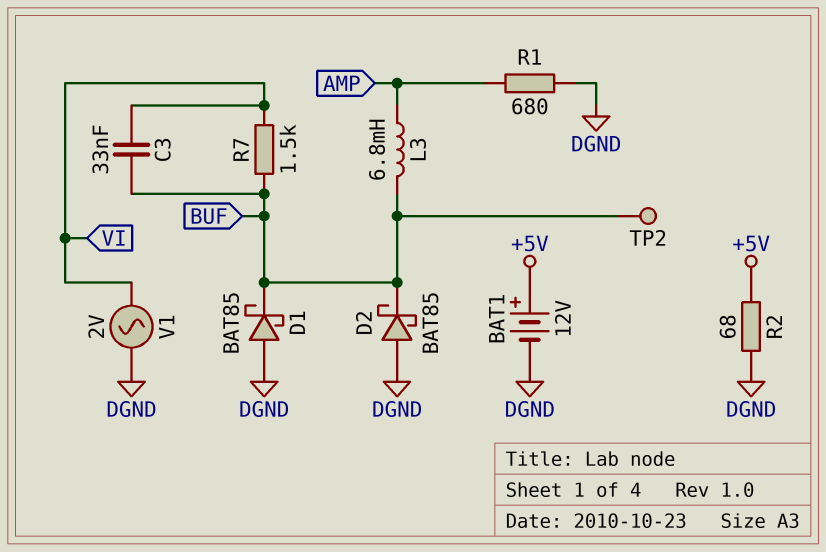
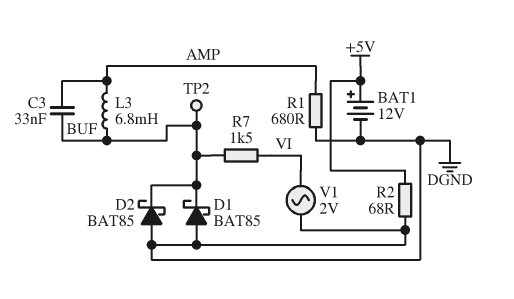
C3: 33nF (BUF, VI) -> 33nF (AMP, BUF)

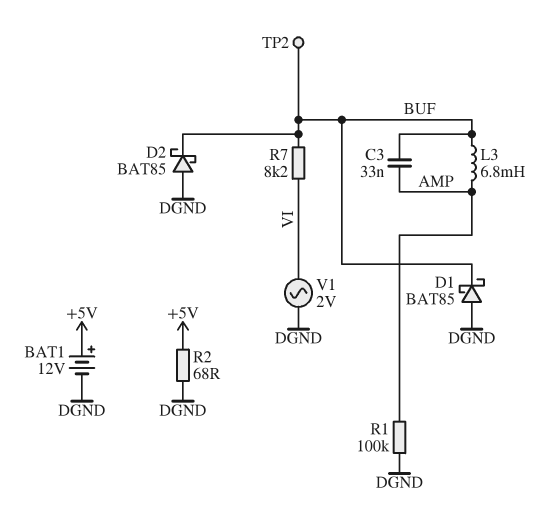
R1: 680 (AMP, DGND) -> 100k (AMP, DGND)
R7: 1.5k (BUF, VI) -> 8.2k (BUF, VI)

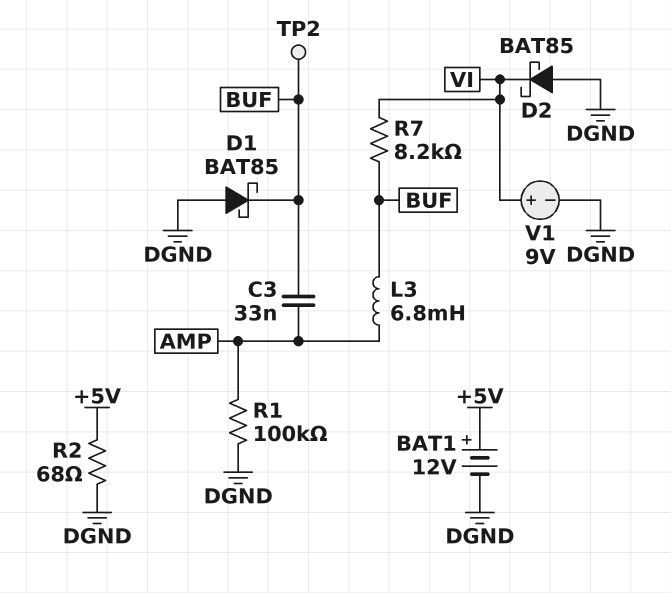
D2: schottky BAT85 (A DGND, K BUF) -> schottky BAT85 (A DGND, K VI)
V1: AC 2V (DGND, VI) -> 9V (plus VI, minus DGND)

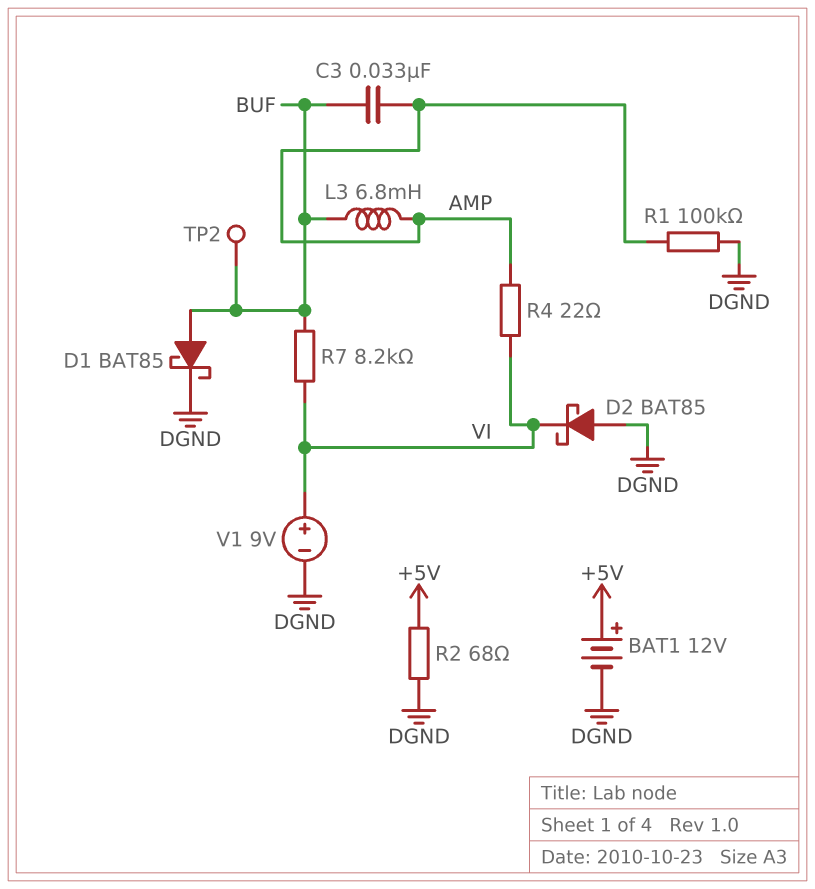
D1: schottky BAT85 (A DGND, K BUF) -> schottky BAT85 (A BUF, K DGND)
R4: none -> 22 (AMP, VI)

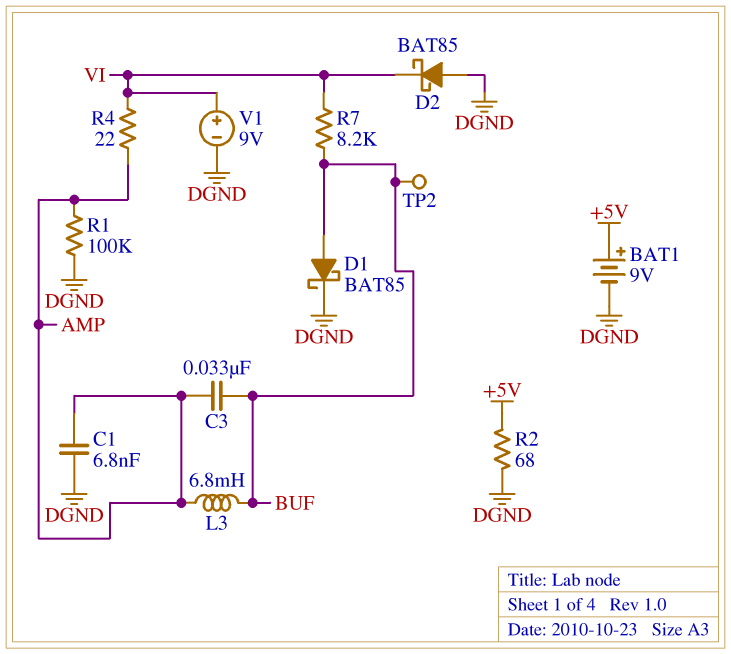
BAT1: 12V (plus +5V, minus DGND) -> 9V (plus +5V, minus DGND)
C1: none -> 6.8nF (AMP, DGND)

